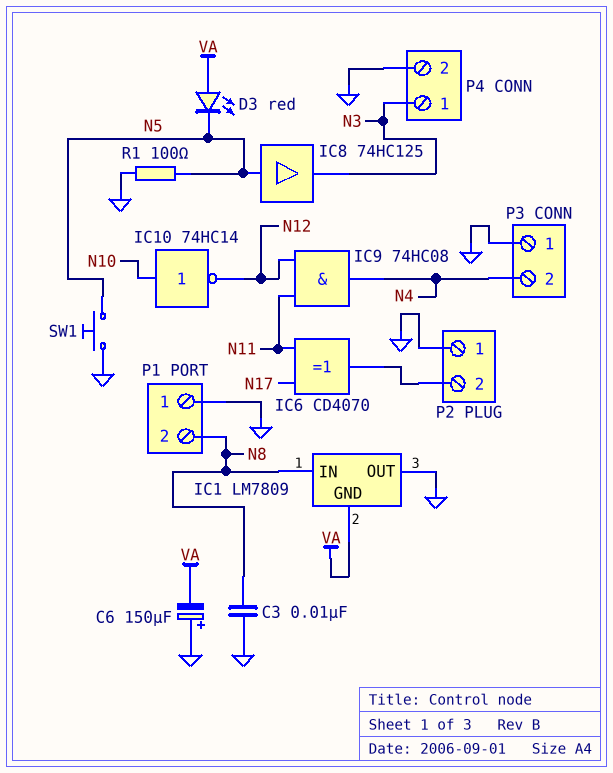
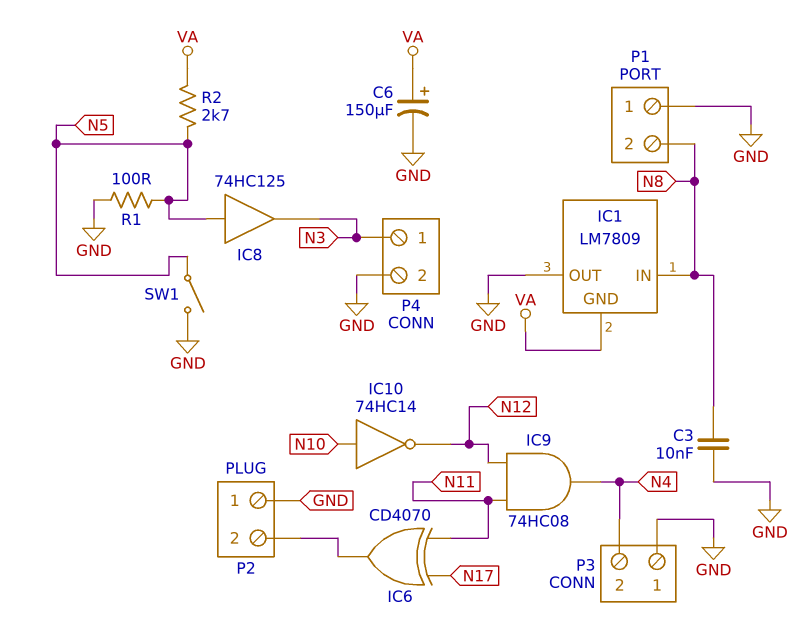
C6: 150uF (plus GND, minus VA) -> 150uF (plus VA, minus GND)
D3: LED red (A VA, K N5) -> none
R2: none -> 2.7k (N5, VA)
SW1: button (GND, N5) -> switch (GND, N5)

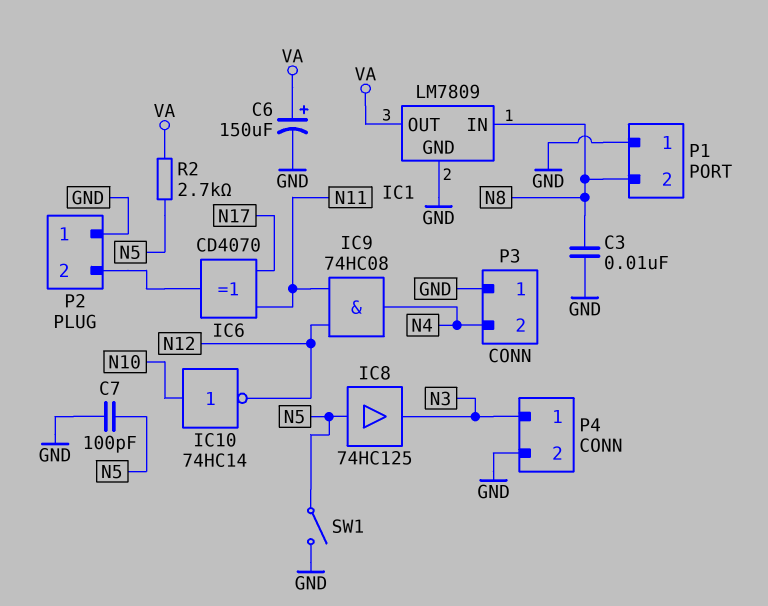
C7: none -> 100pF (GND, N5)
IC1 pin GND: VA -> GND
IC1 pin OUT: GND -> VA
R1: 100 (GND, N5) -> none

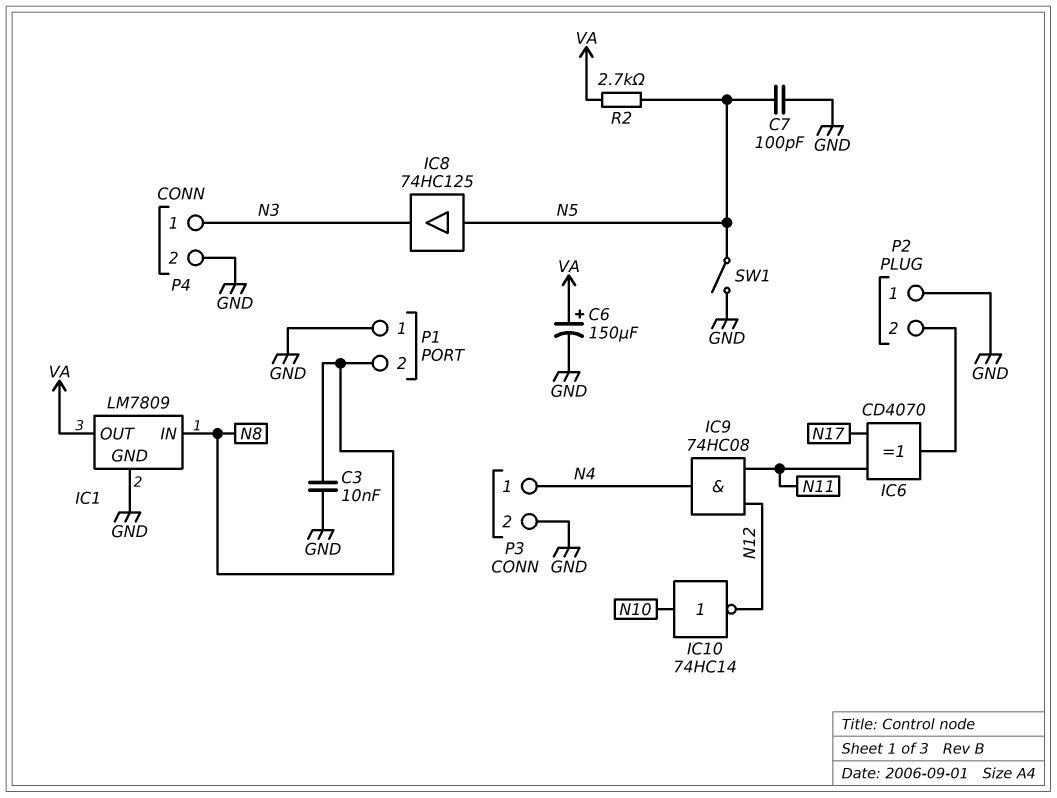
P3 pin 1: GND -> N4
P3 pin 2: N4 -> GND

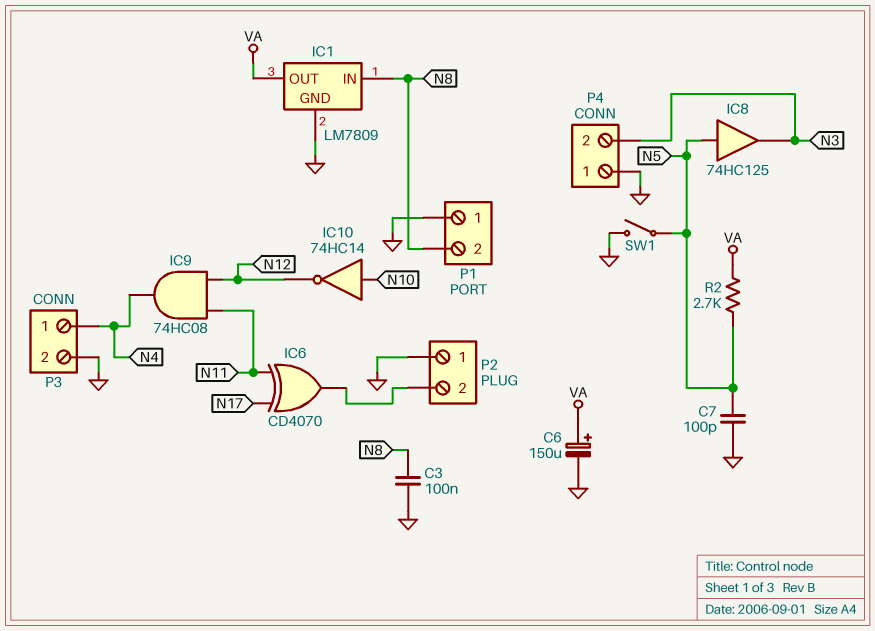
C3: 10nF (GND, N8) -> 100nF (GND, N8)
P4 pin 1: N3 -> GND
P4 pin 2: GND -> N3

